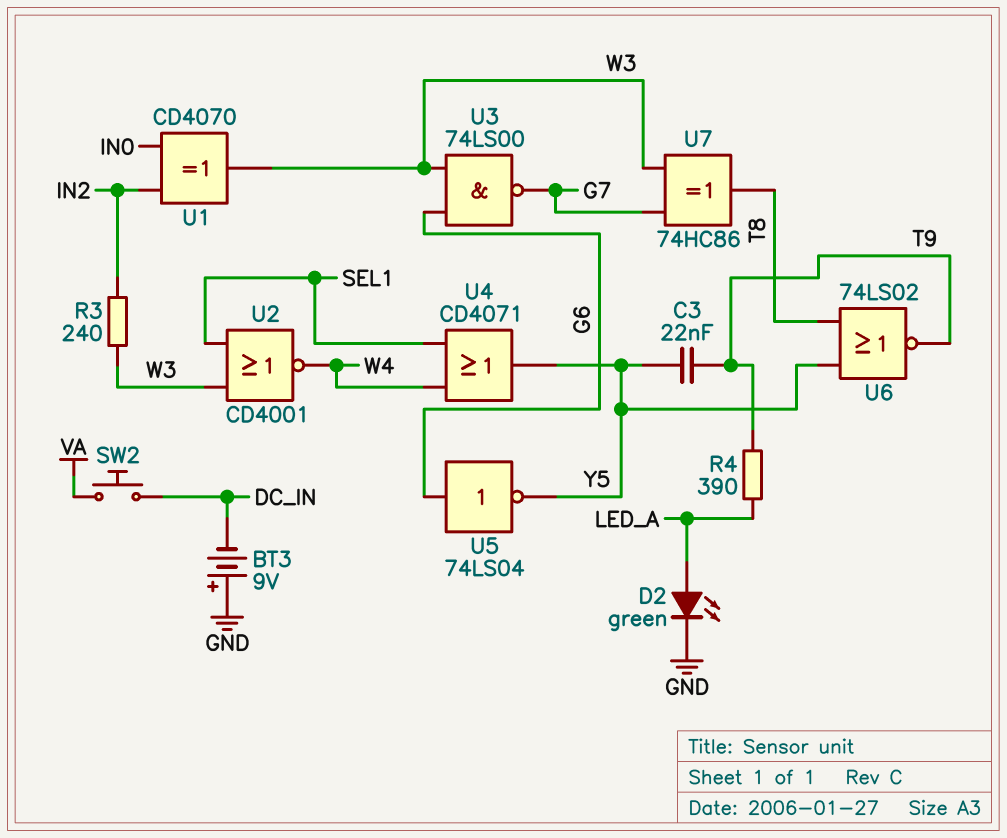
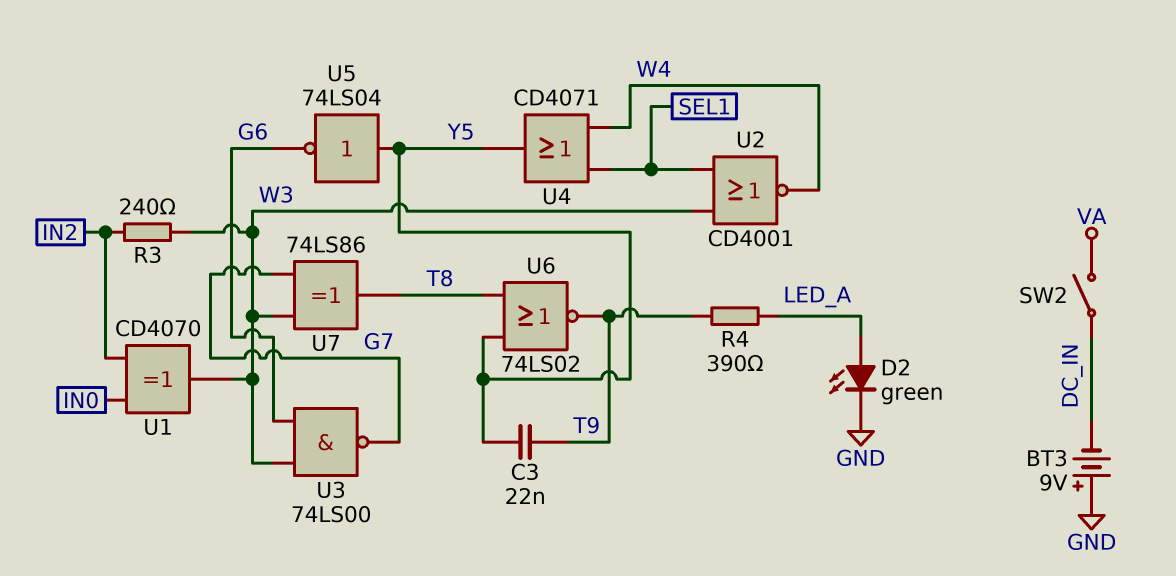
SW2: button (DC_IN, VA) -> switch (DC_IN, VA)
U5: NOT 74LS04 (in G6, out Y5) -> NOT 74LS04 (in Y5, out G6)
U7: XOR 74HC86 (in G7, in W3, out T8) -> XOR 74LS86 (in G7, in W3, out T8)

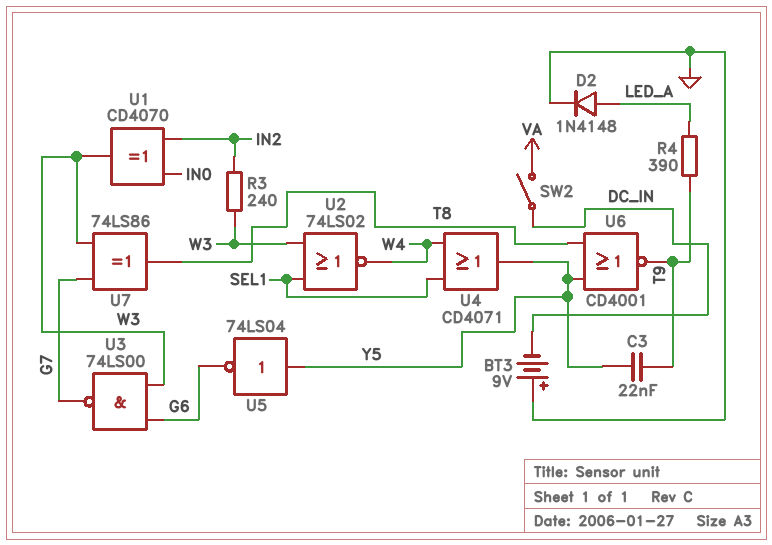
D2: LED green (A LED_A, K GND) -> diode 1N4148 (A LED_A, K GND)
U2: NOR CD4001 (in SEL1, in W3, out W4) -> NOR 74LS02 (in SEL1, in W3, out W4)
U6: NOR 74LS02 (in T8, in Y5, out T9) -> NOR CD4001 (in T8, in Y5, out T9)

